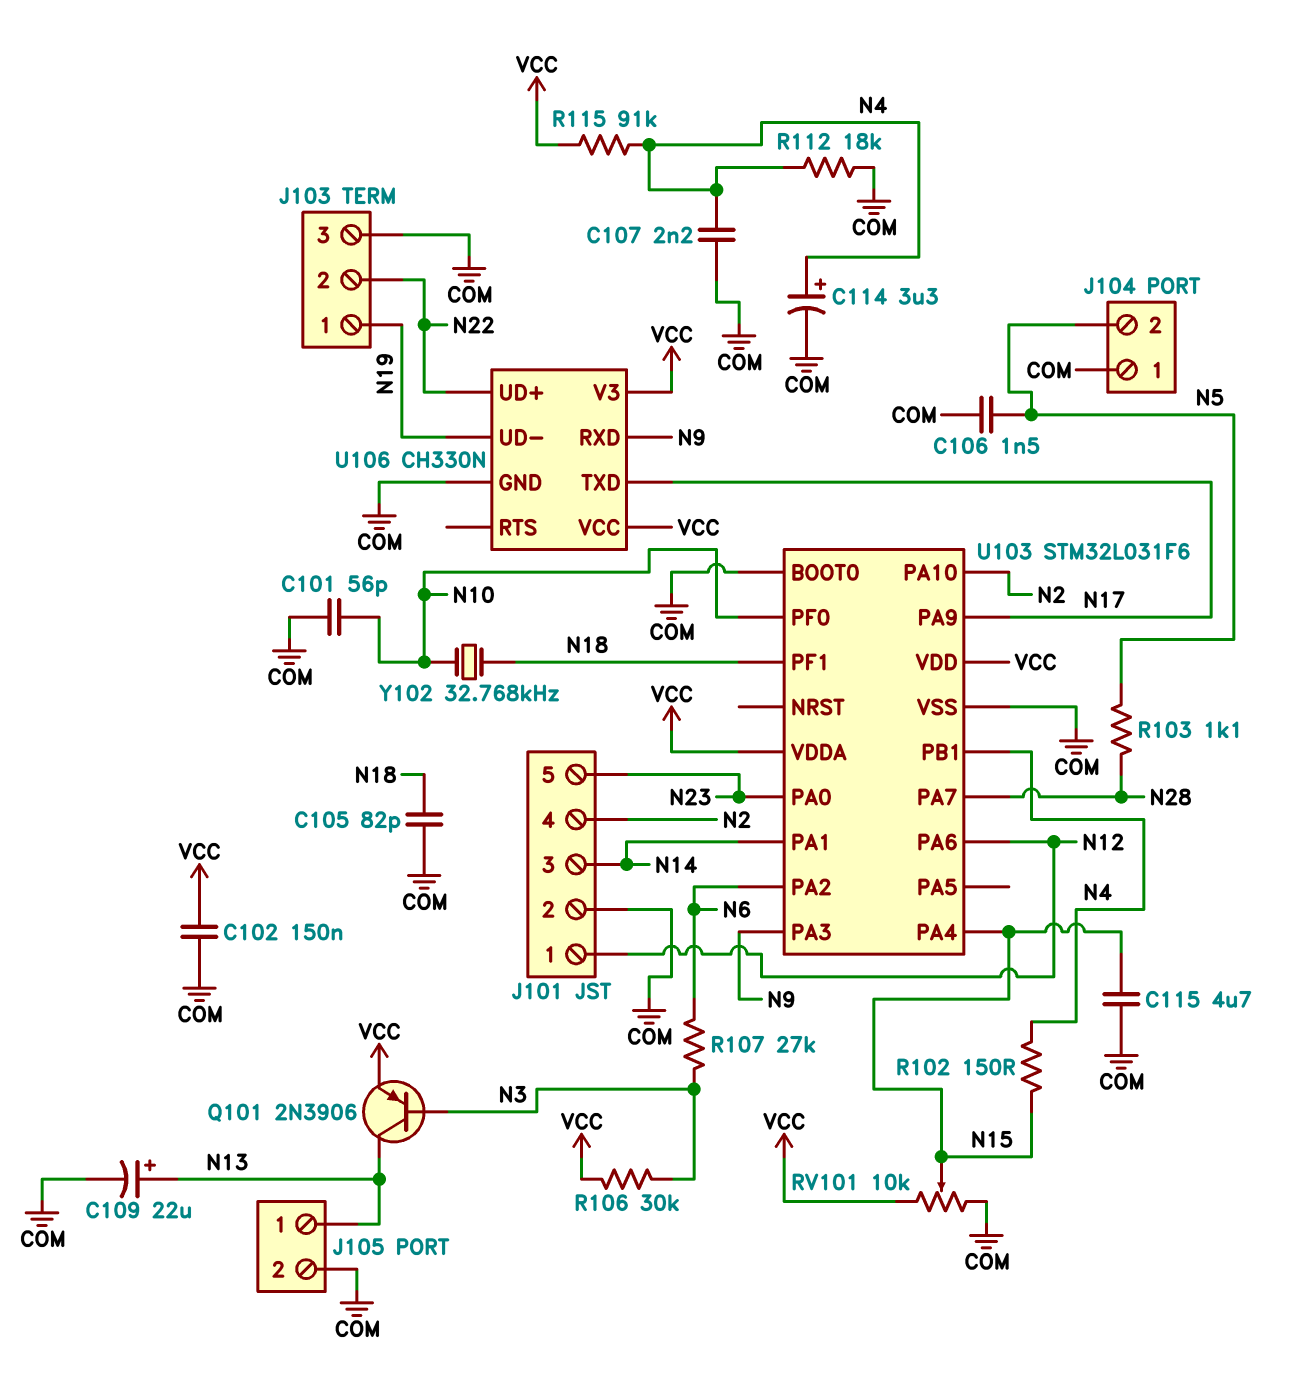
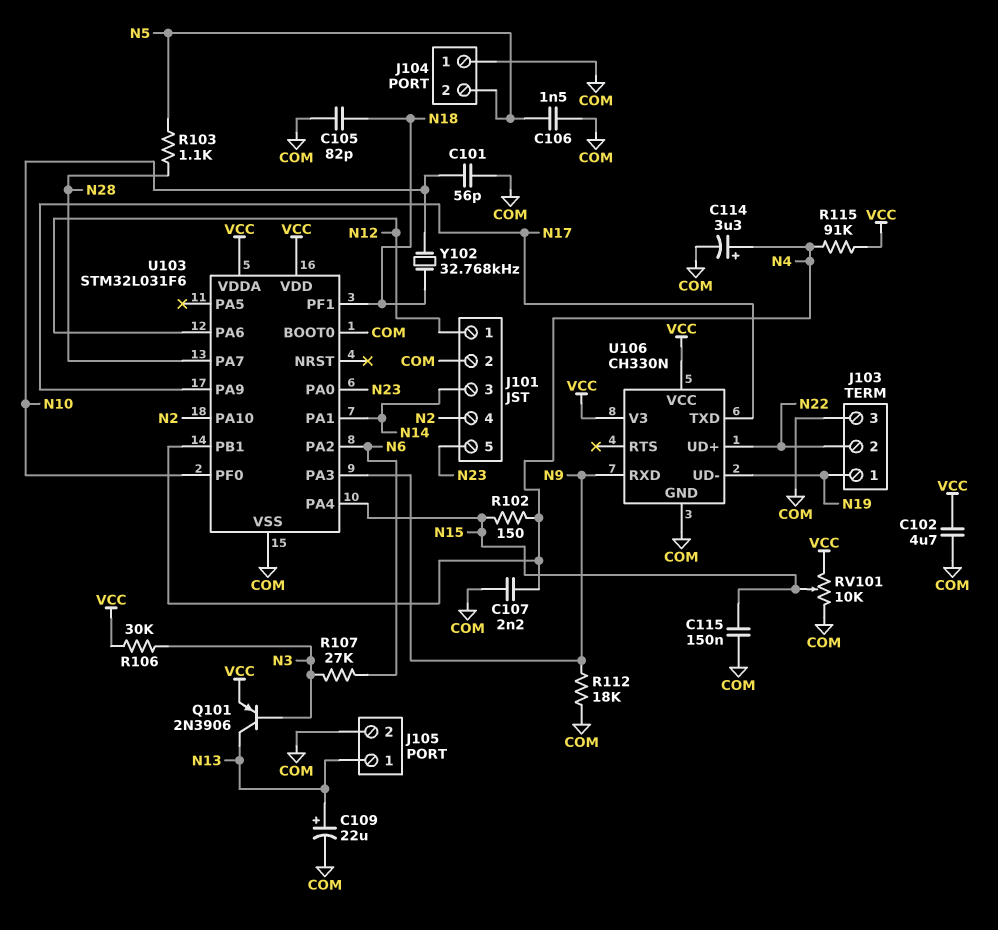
C102: 150nF (COM, VCC) -> 4.7uF (COM, VCC)
C115: 4.7uF (COM, N15) -> 150nF (COM, N15)
R112: 18k (COM, N4) -> 18k (COM, N9)

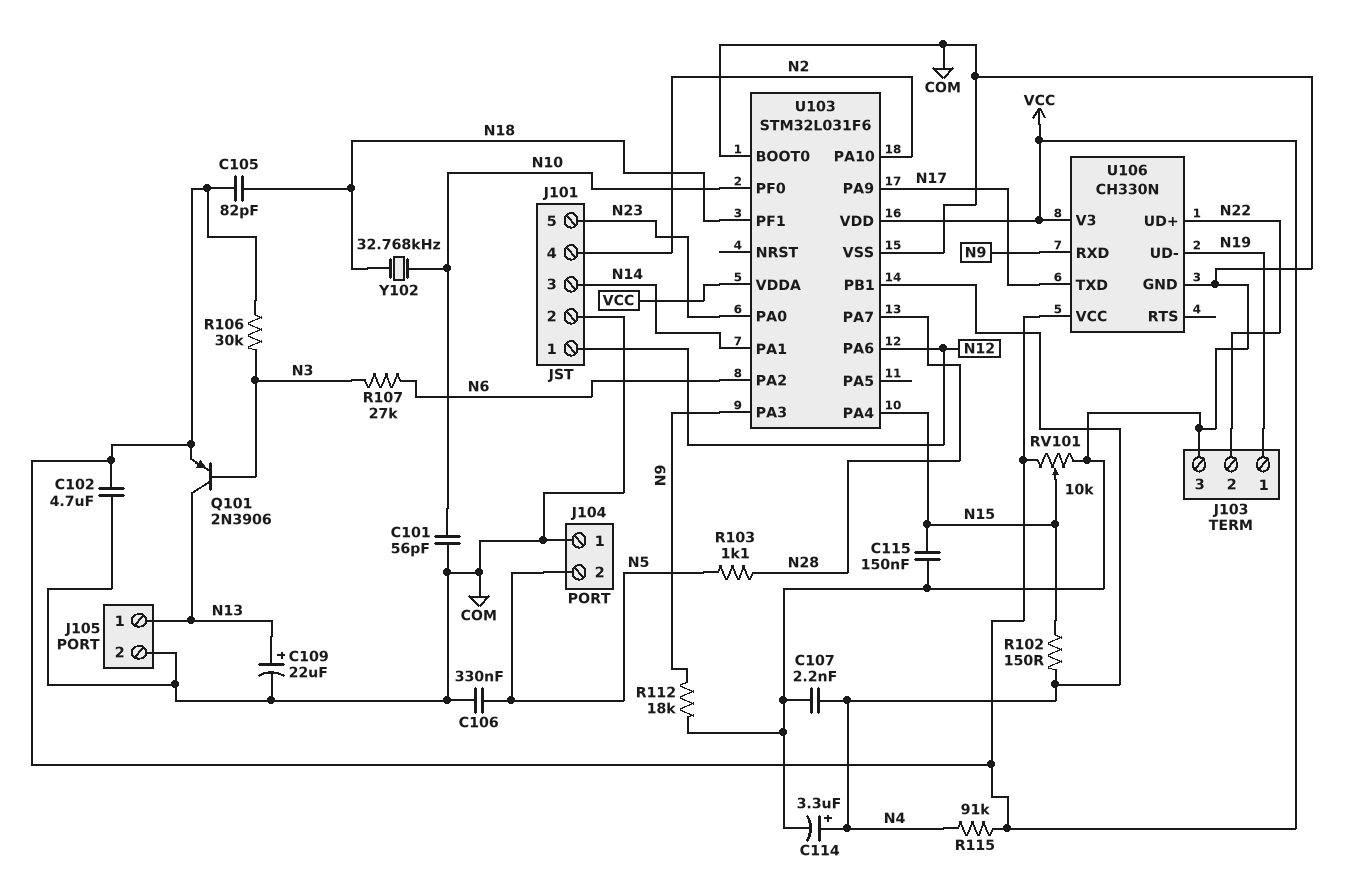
C105: 82pF (COM, N18) -> 82pF (N18, VCC)
C106: 1.5nF (COM, N5) -> 330nF (COM, N5)

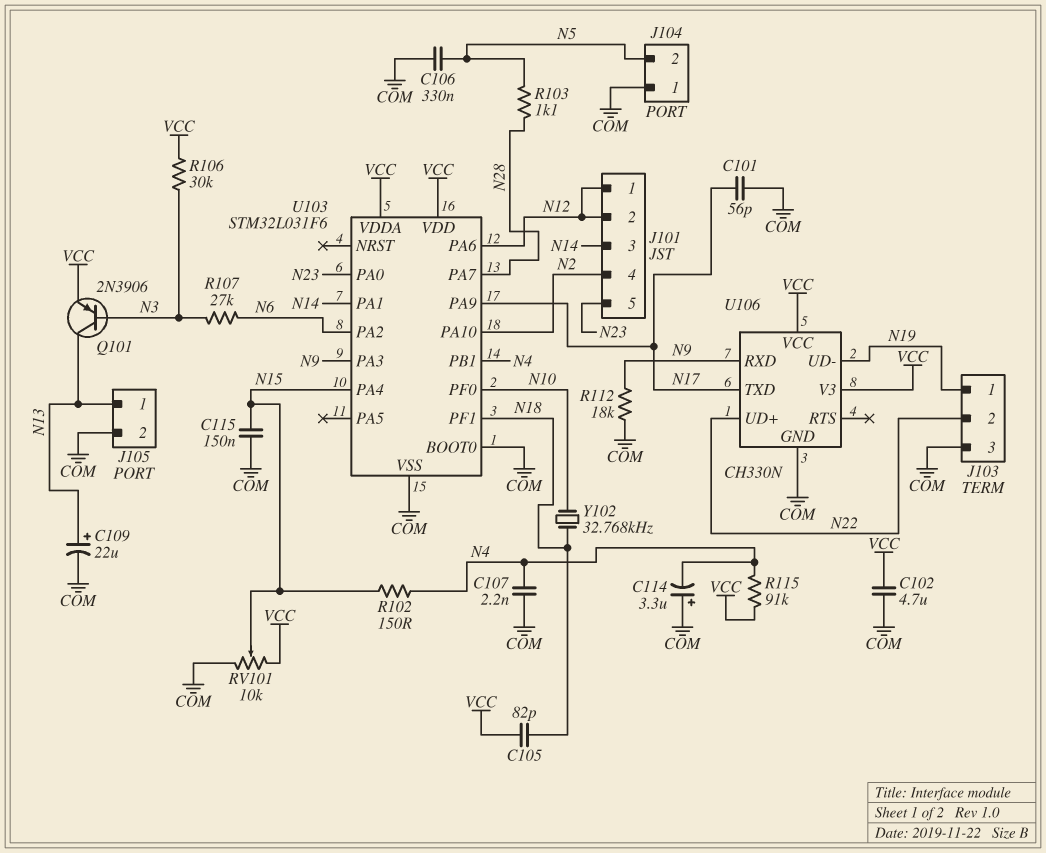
C101: 56pF (COM, N10) -> 56pF (COM, N17)
C114: 3.3uF (plus N4, minus COM) -> 3.3uF (plus COM, minus N4)
J101 pin 2: COM -> N12

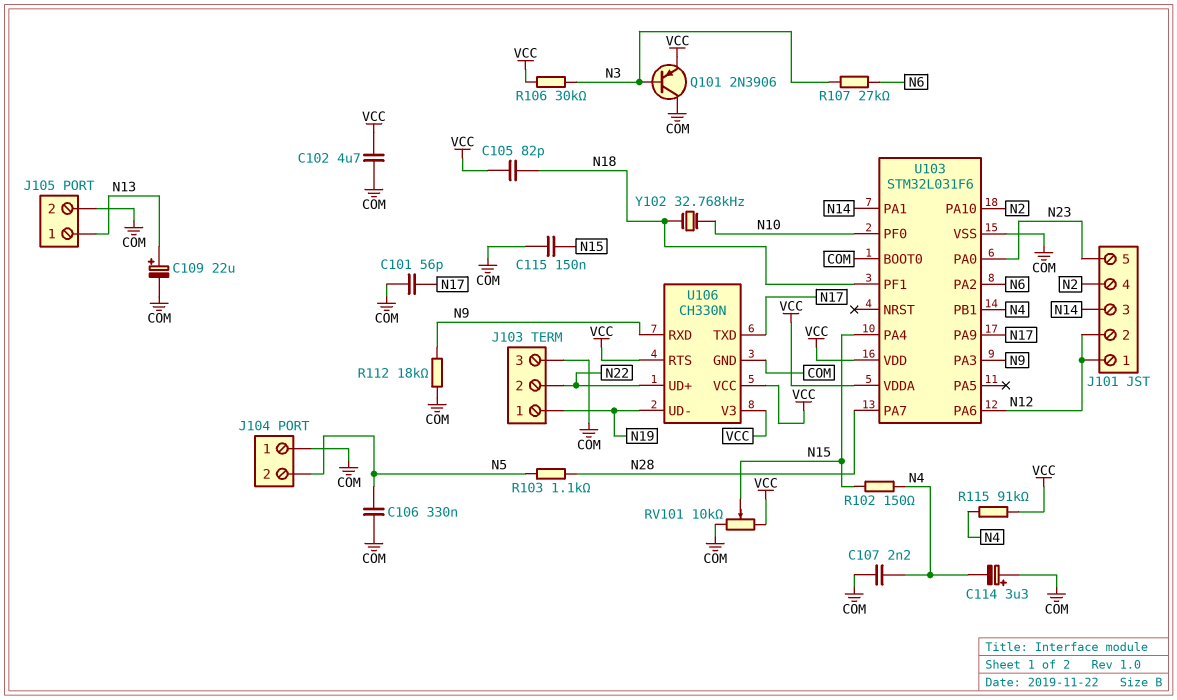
Q101: PNP 2N3906 (B N3, C N13, E VCC) -> PNP 2N3906 (B N3, C COM, E VCC)
U106 pin RTS: none -> VCC

